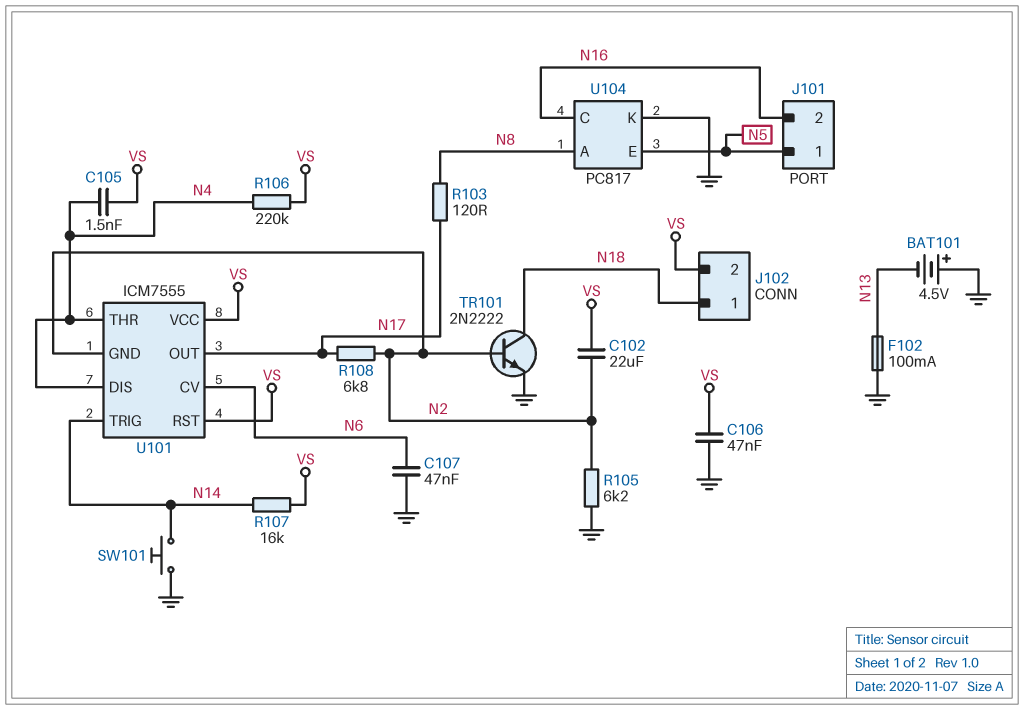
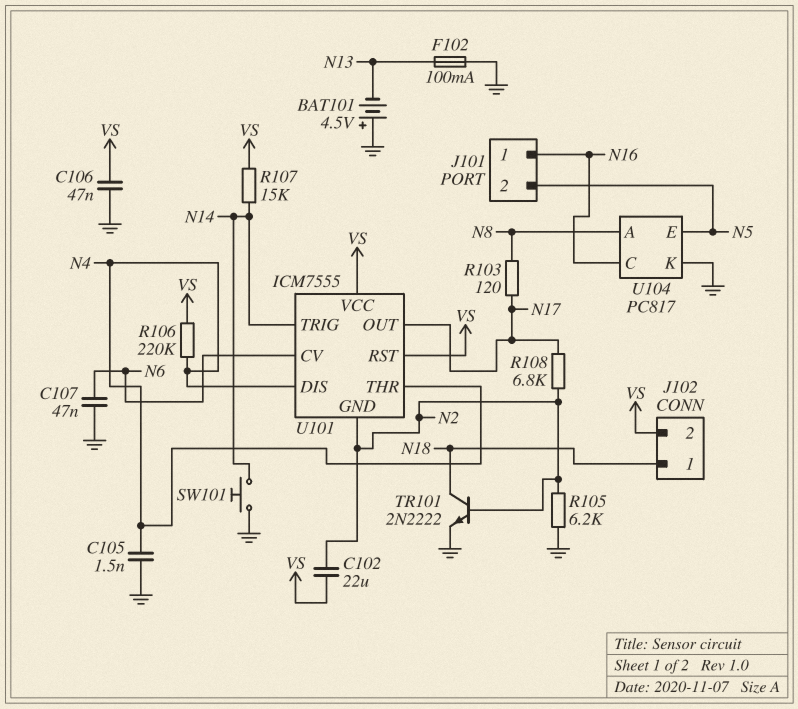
C105: 1.5nF (N4, VS) -> 1.5nF (GND, N4)
J101 pin 1: N5 -> N16
J101 pin 2: N16 -> N5
R107: 16k (N14, VS) -> 15k (N14, VS)

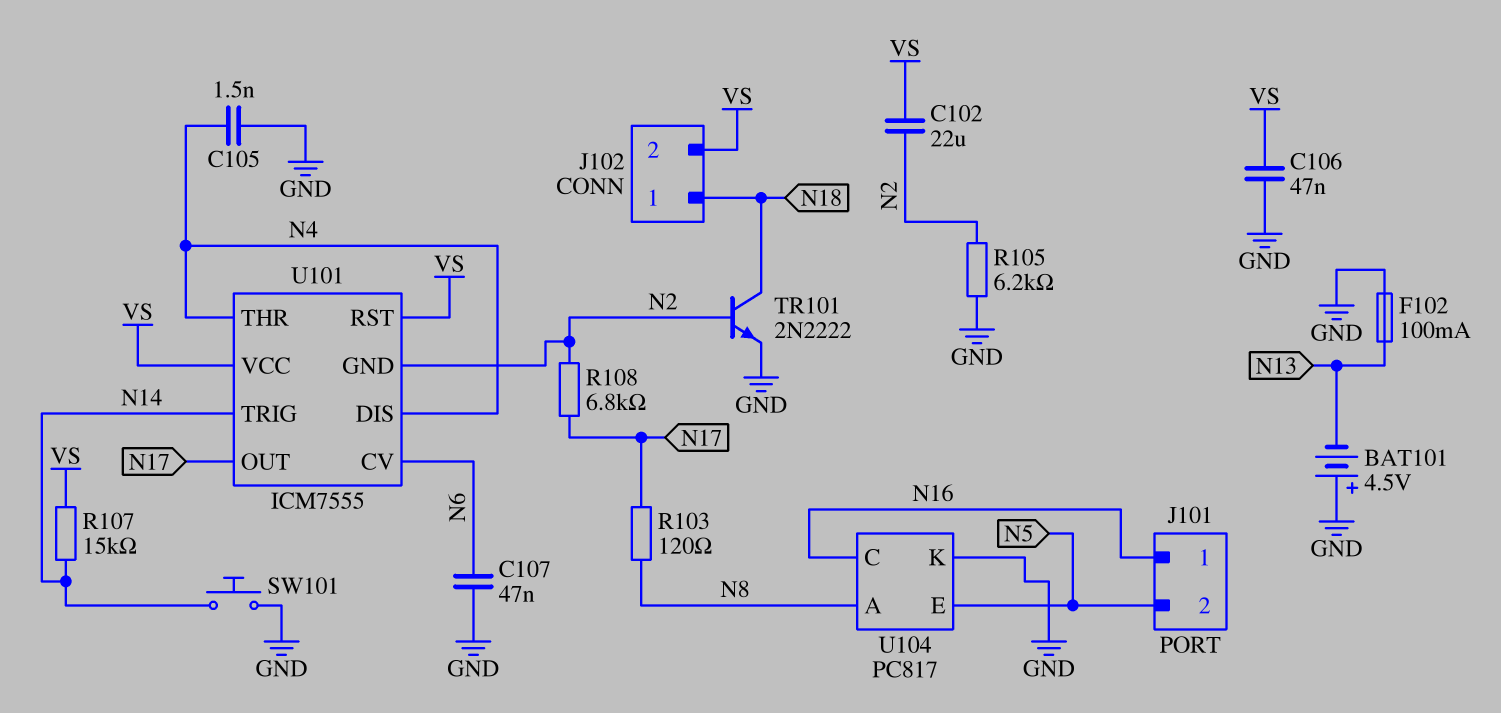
R106: 220k (N4, VS) -> none

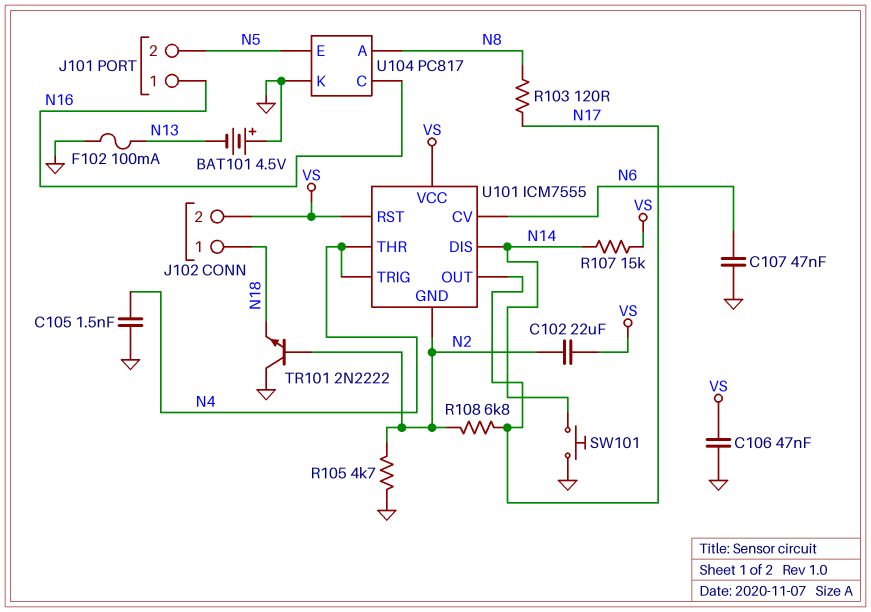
R105: 6.2k (GND, N2) -> 4.7k (GND, N2)
TR101: NPN 2N2222 (B N2, C N18, E GND) -> NPN 2N2222 (B N2, C GND, E N18)
U101 pin DIS: N4 -> N14
U101 pin TRIG: N14 -> N4

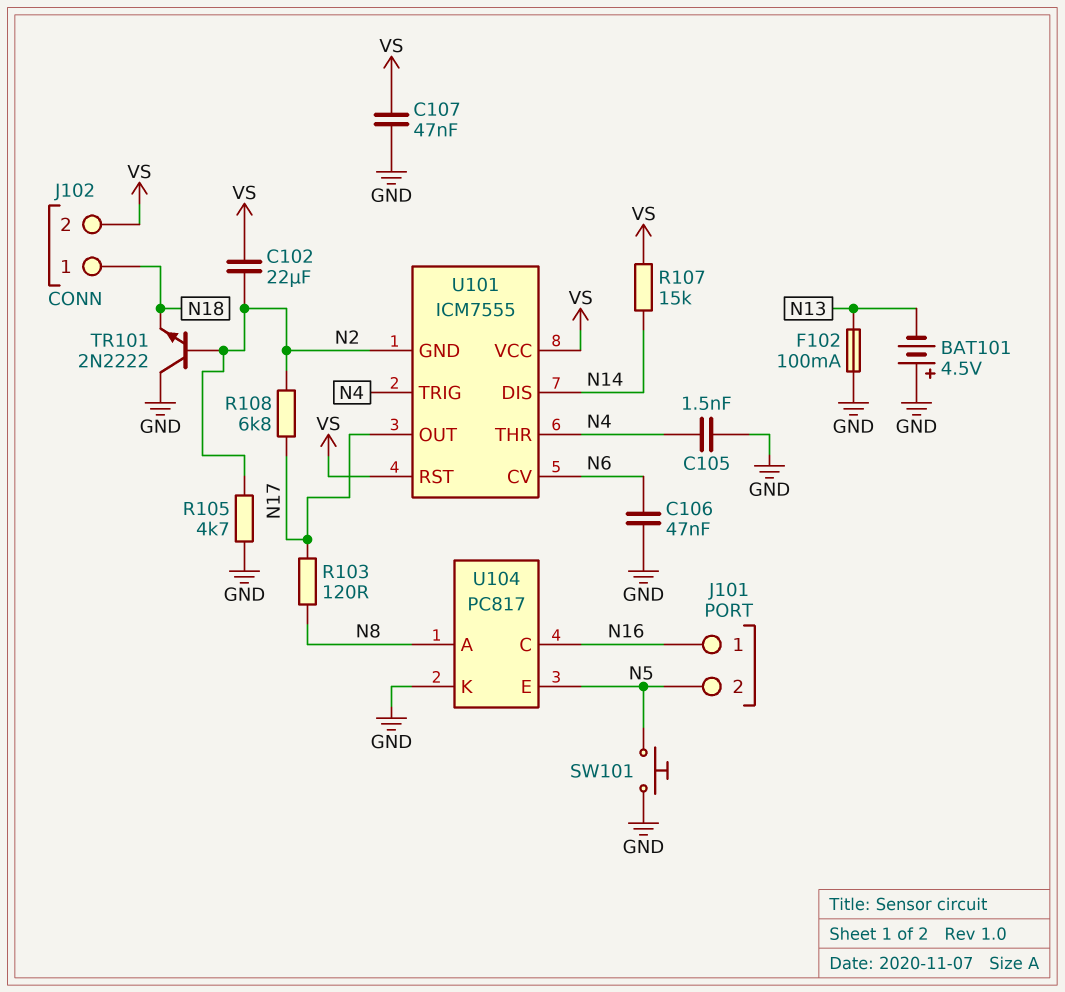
C106: 47nF (GND, VS) -> 47nF (GND, N6)
C107: 47nF (GND, N6) -> 47nF (GND, VS)
SW101: button (GND, N14) -> button (GND, N5)

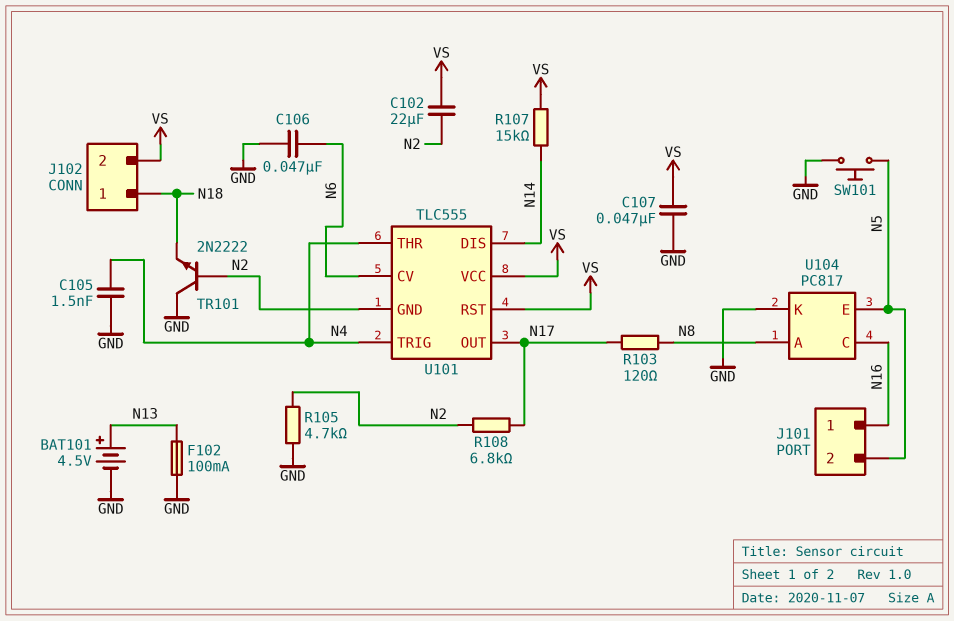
BAT101: 4.5V (plus GND, minus N13) -> 4.5V (plus N13, minus GND)
U101: ICM7555 -> TLC555

